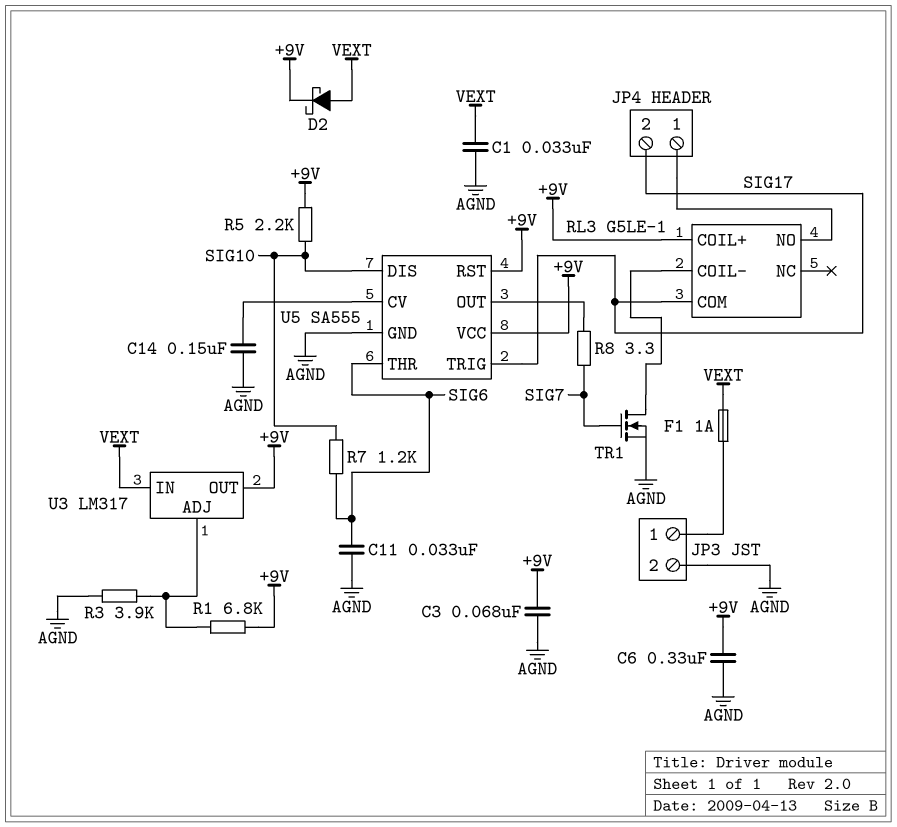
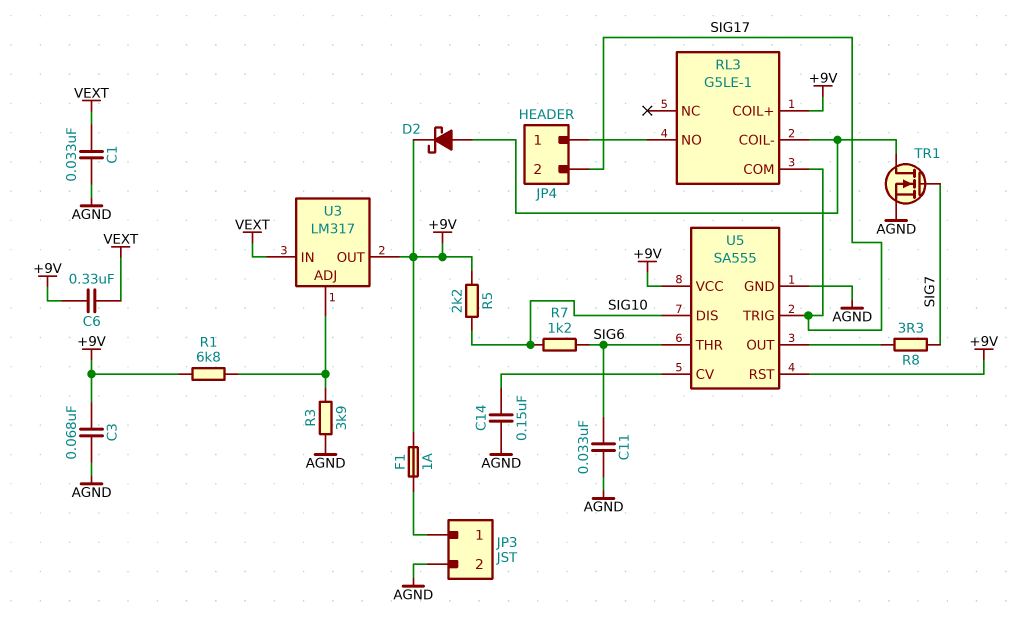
C6: 330nF (+9V, AGND) -> 330nF (+9V, VEXT)
D2: schottky (A VEXT, K +9V) -> schottky (A RL3/COIL-, K +9V)
F1: 1A (JP3/1, VEXT) -> 1A (+9V, JP3/1)

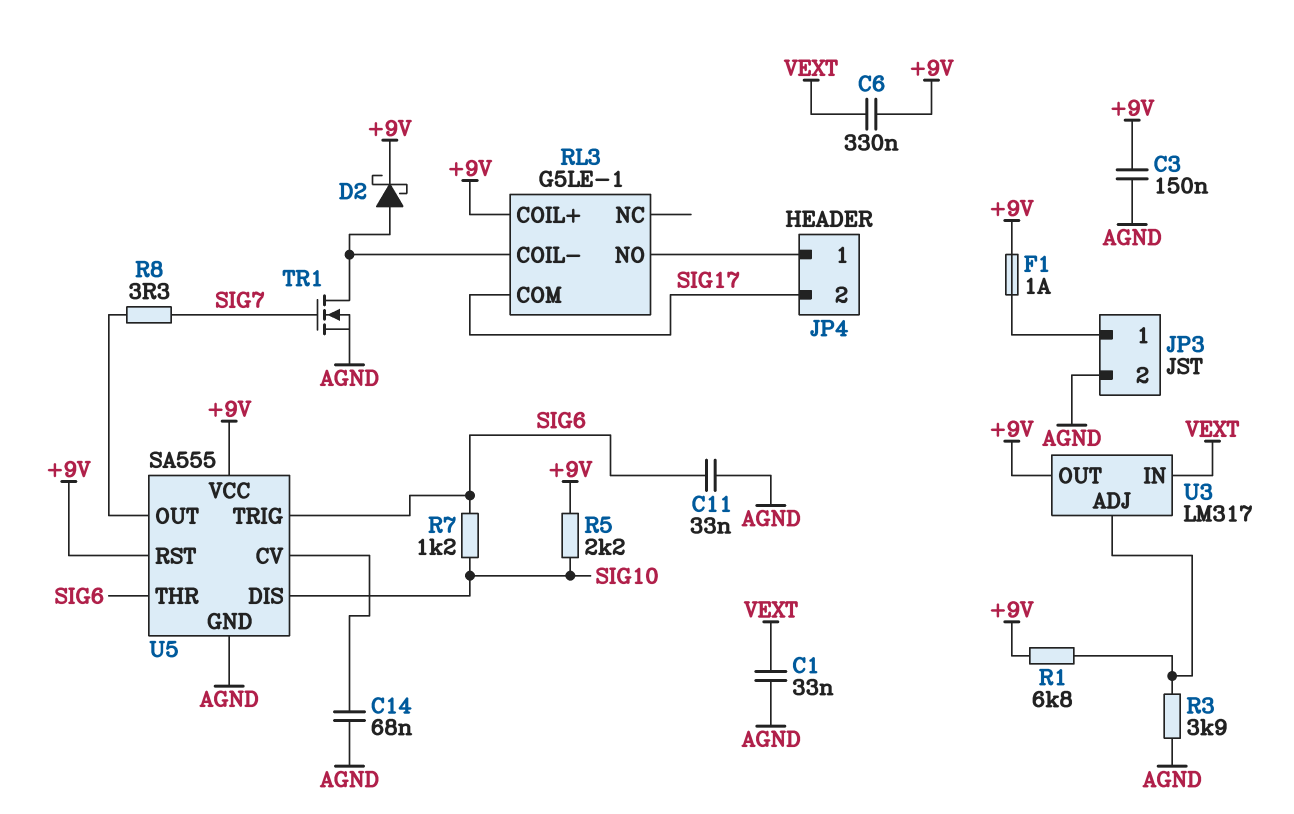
C3: 68nF (+9V, AGND) -> 150nF (+9V, AGND)
C14: 150nF (AGND, U5/CV) -> 68nF (AGND, U5/CV)
U5 pin TRIG: SIG17 -> SIG6

